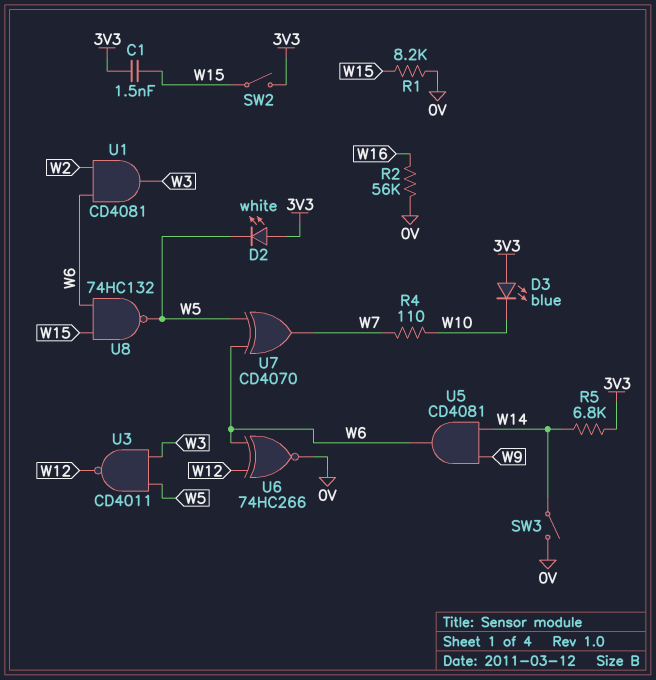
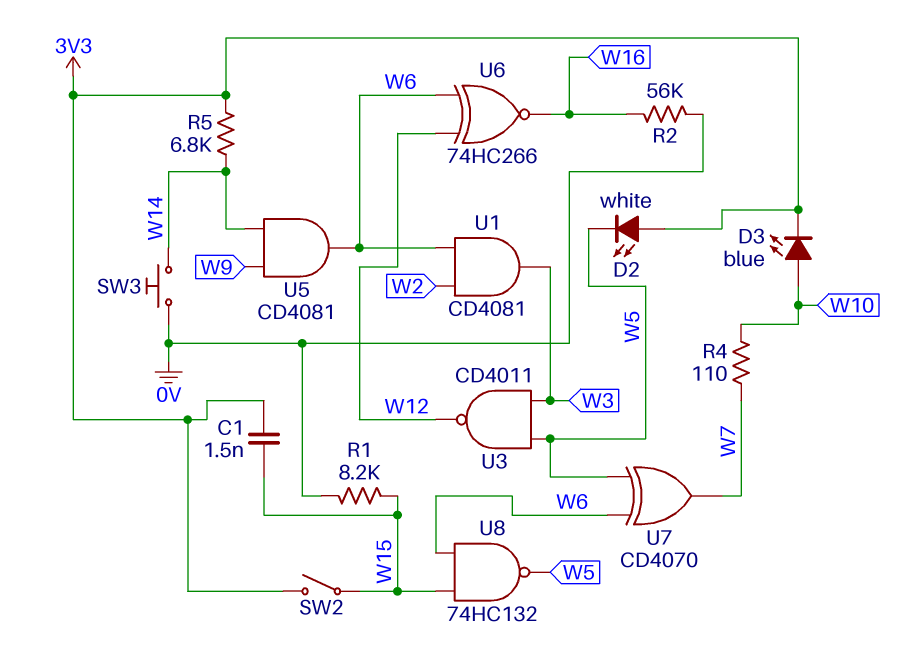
D3: LED blue (A 3V3, K W10) -> LED blue (A W10, K 3V3)
SW3: switch (0V, W14) -> button (0V, W14)
U6: XNOR 74HC266 (in W6, in W12, out 0V) -> XNOR 74HC266 (in W6, in W12, out W16)

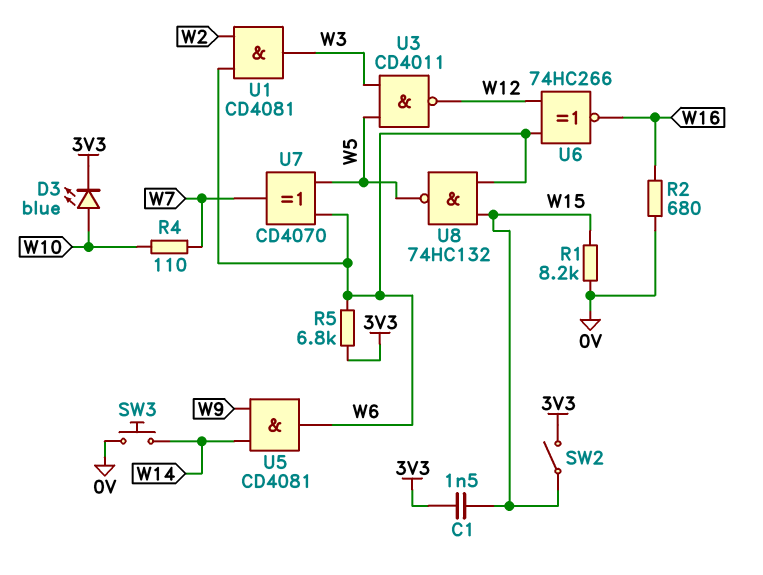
D2: LED white (A 3V3, K W5) -> none
R2: 56k (0V, W16) -> 680 (0V, W16)
R5: 6.8k (3V3, W14) -> 6.8k (3V3, W6)

